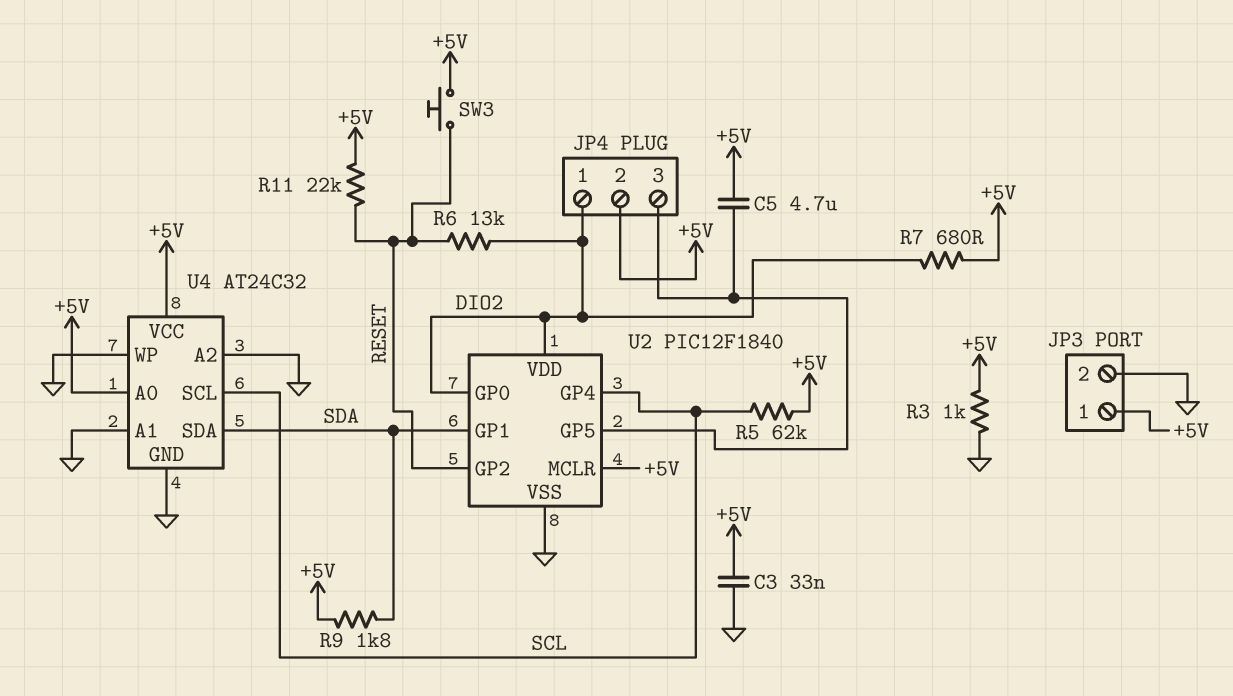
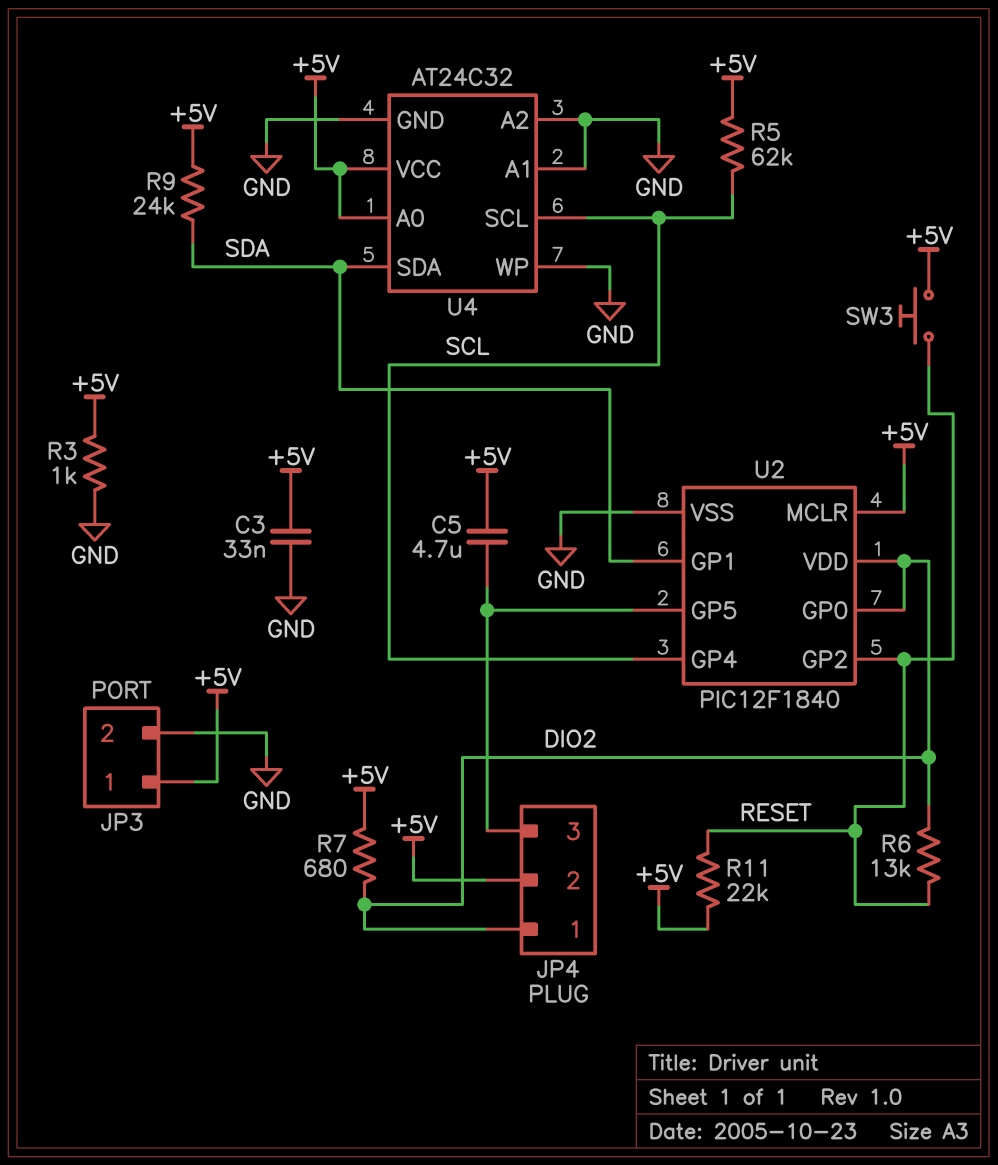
R9: 1.8k (+5V, SDA) -> 24k (+5V, SDA)

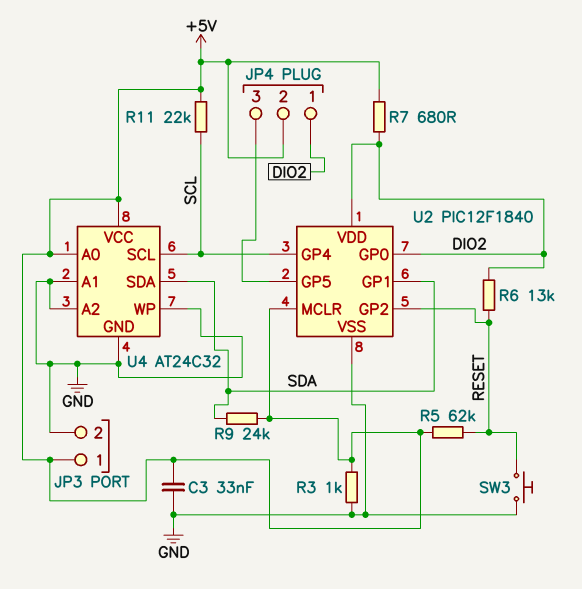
C5: 4.7uF (+5V, JP4/3) -> none
R5: 62k (+5V, SCL) -> 62k (+5V, RESET)
R11: 22k (+5V, RESET) -> 22k (+5V, SCL)
SW3: button (+5V, RESET) -> button (GND, RESET)

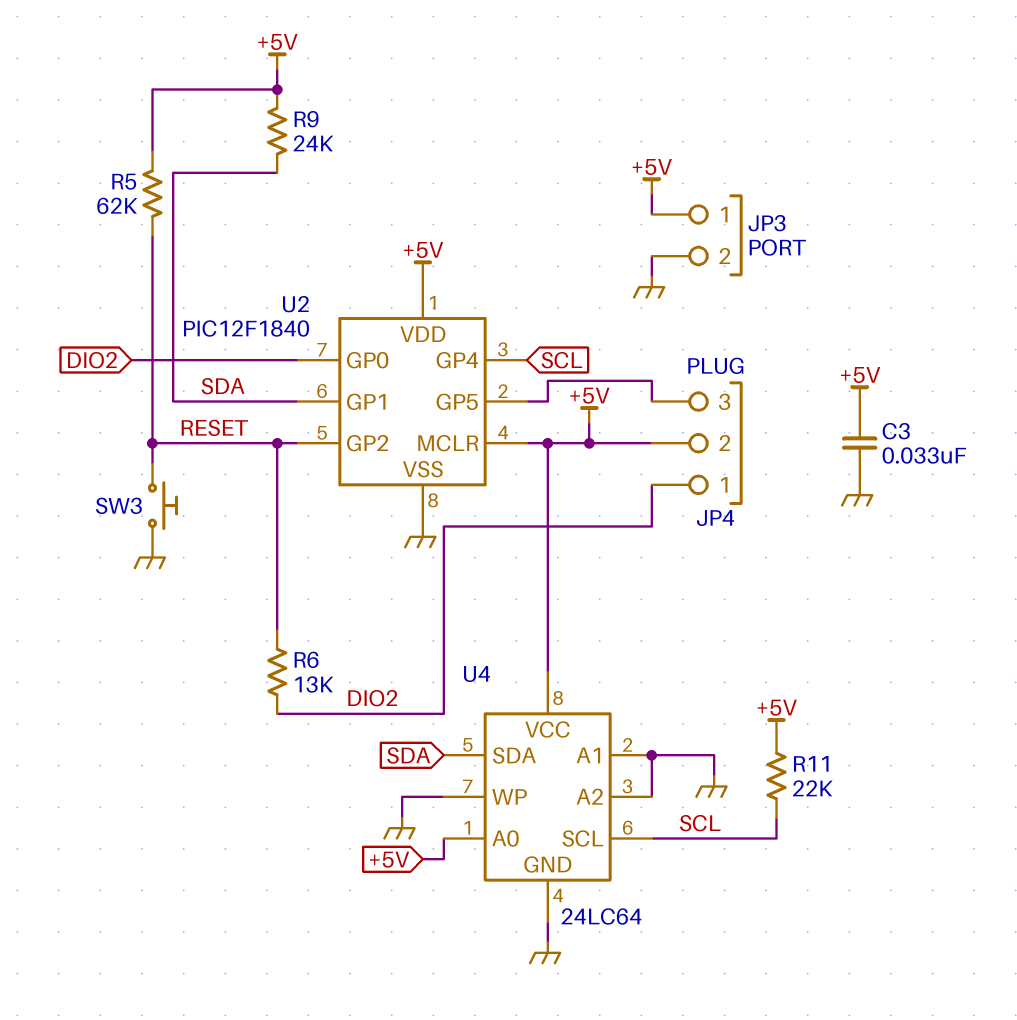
R3: 1k (+5V, GND) -> none
R7: 680 (+5V, DIO2) -> none
U2 pin VDD: DIO2 -> +5V
U4: AT24C32 -> 24LC64

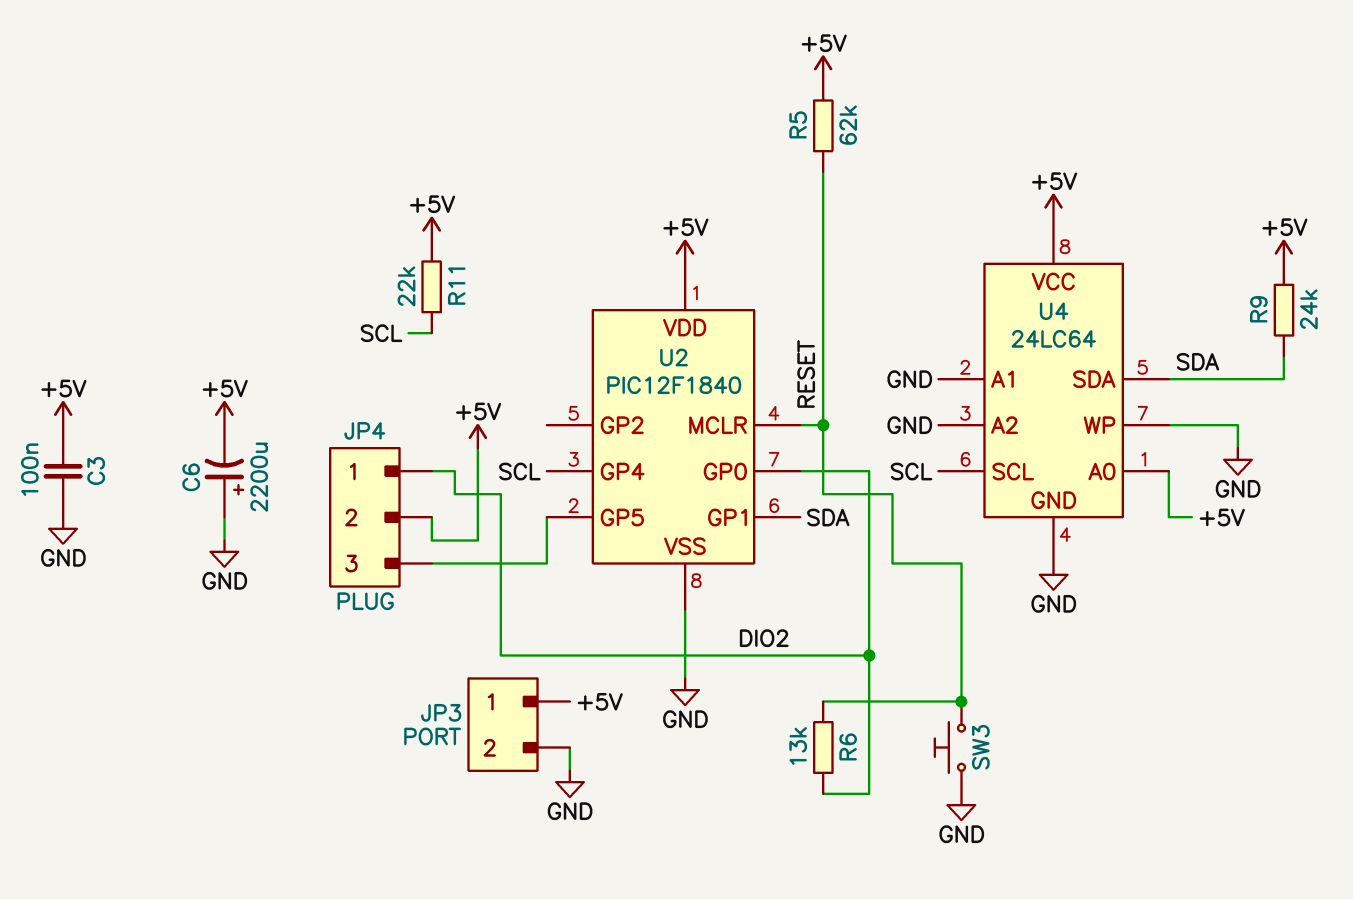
C3: 33nF (+5V, GND) -> 100nF (+5V, GND)
C6: none -> 2200uF (plus GND, minus +5V)
U2 pin GP2: RESET -> none
U2 pin MCLR: +5V -> RESET

